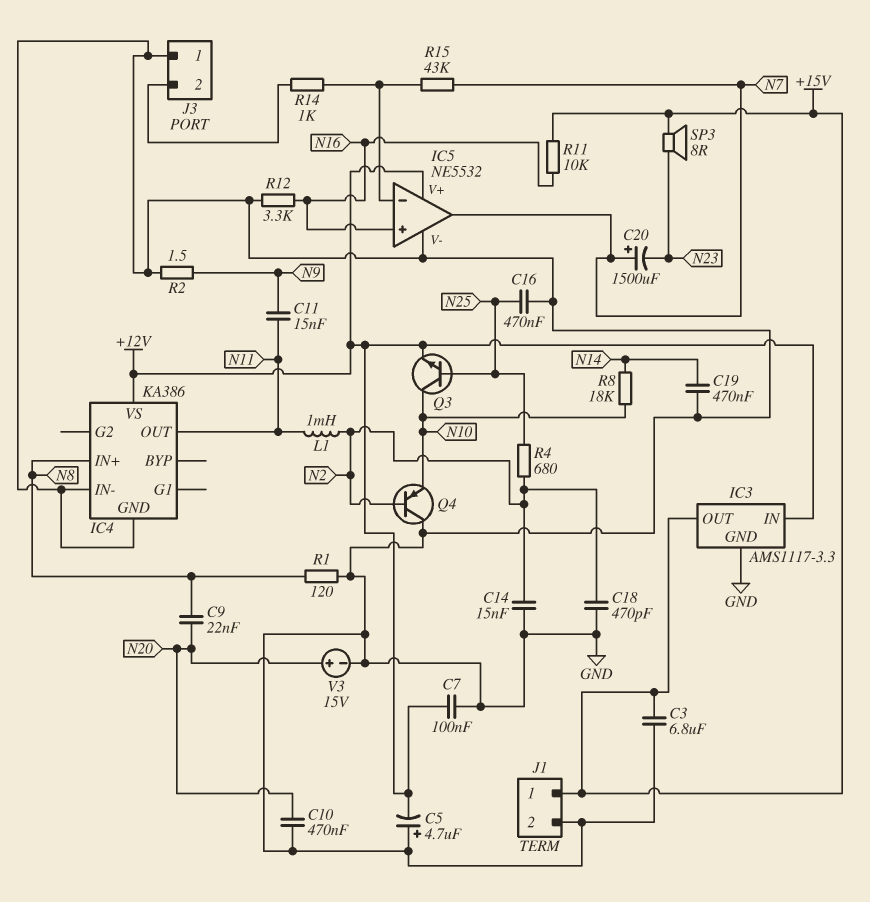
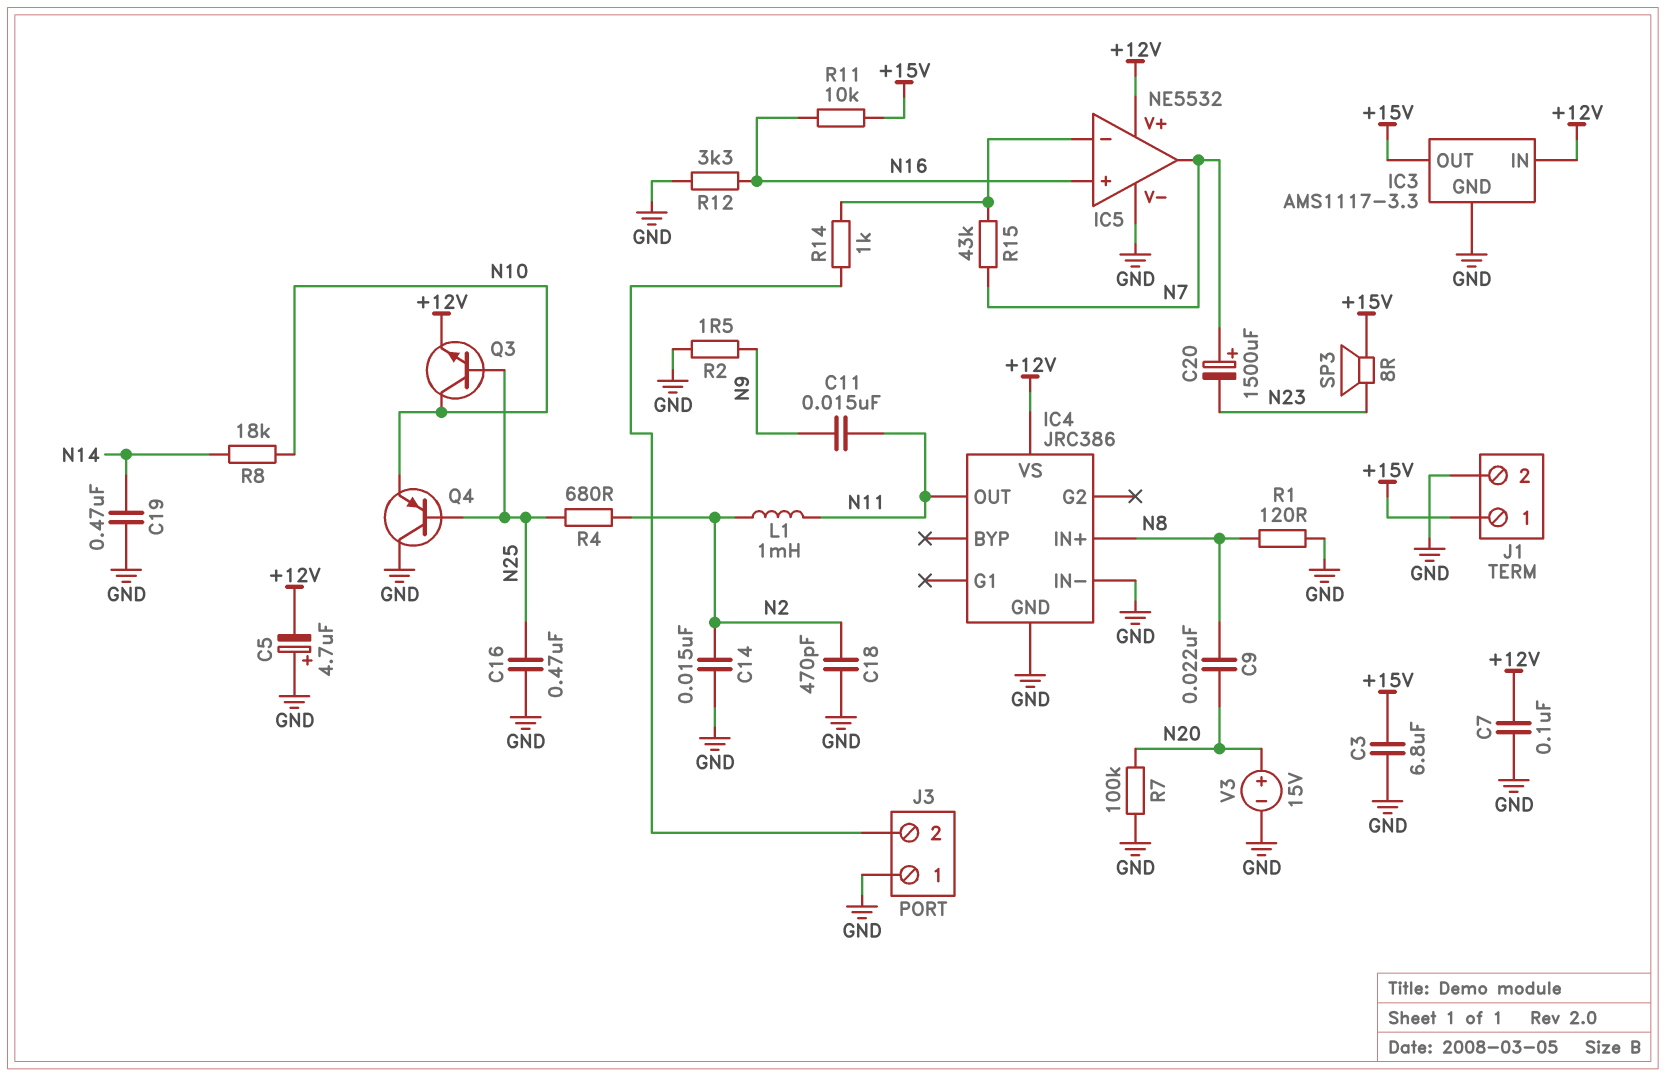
C10: 470nF (GND, N20) -> none
IC4: KA386 -> JRC386
Q4: PNP (B N2, C GND, E N10) -> PNP (B N25, C GND, E N10)
R7: none -> 100k (GND, N20)

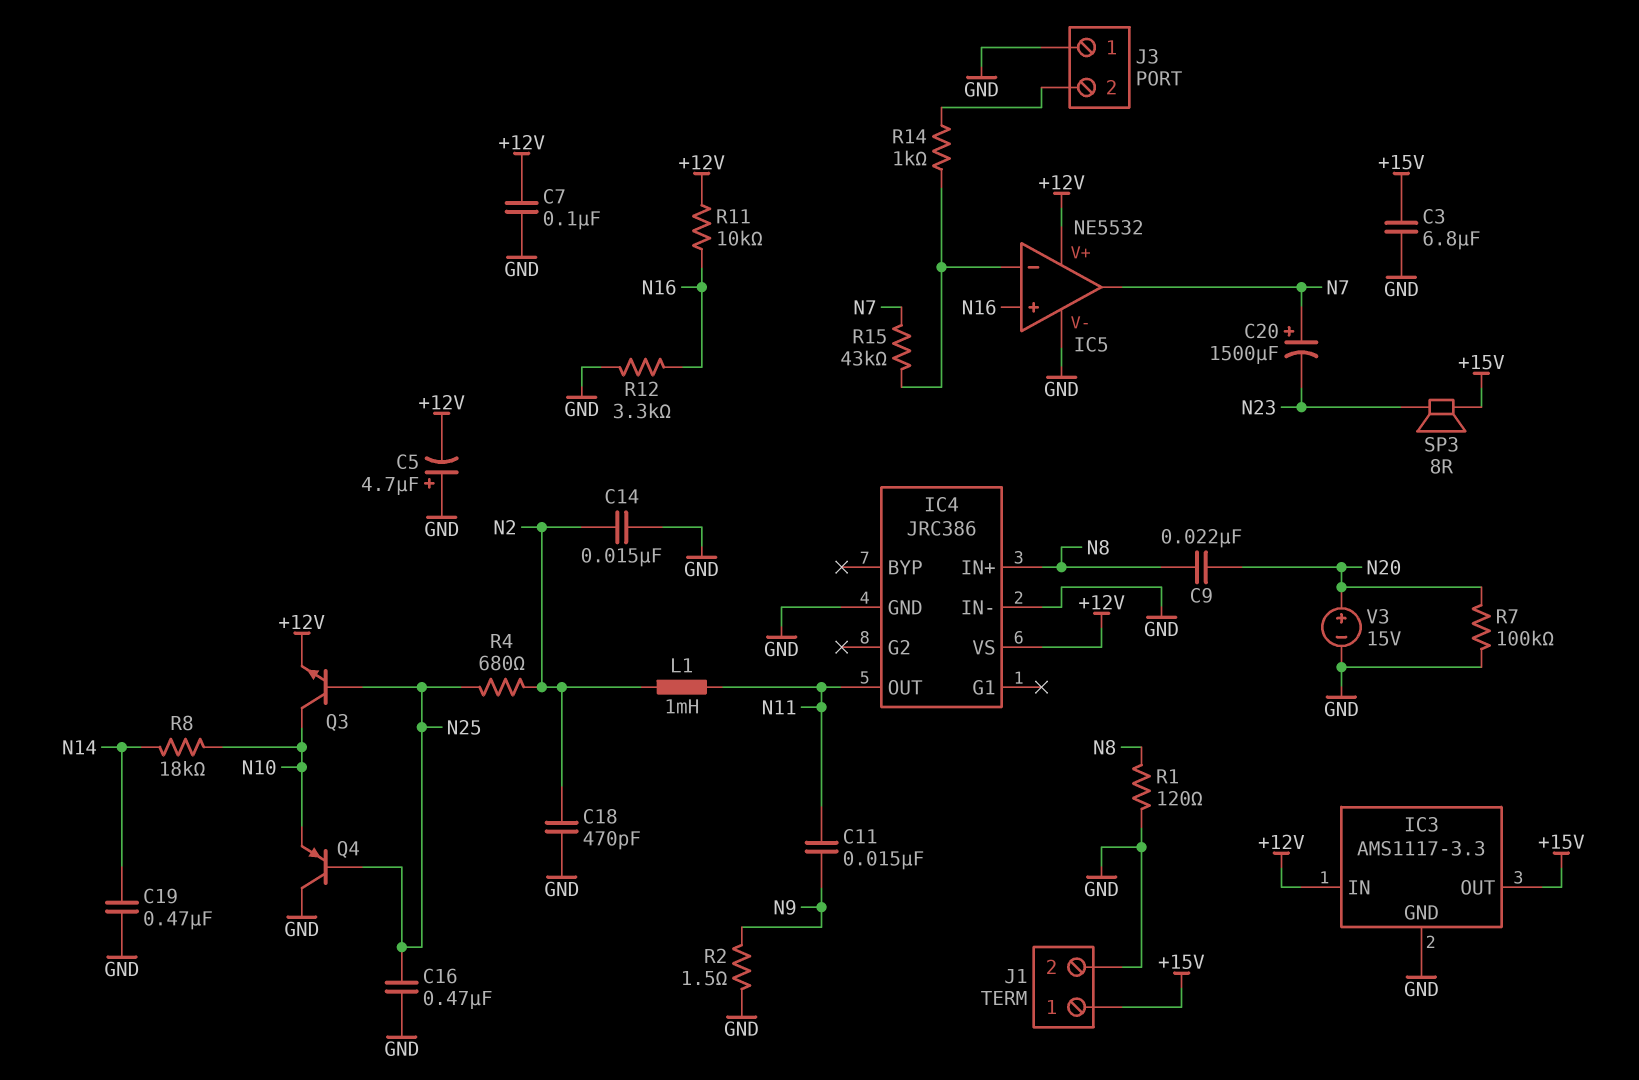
R11: 10k (+15V, N16) -> 10k (+12V, N16)

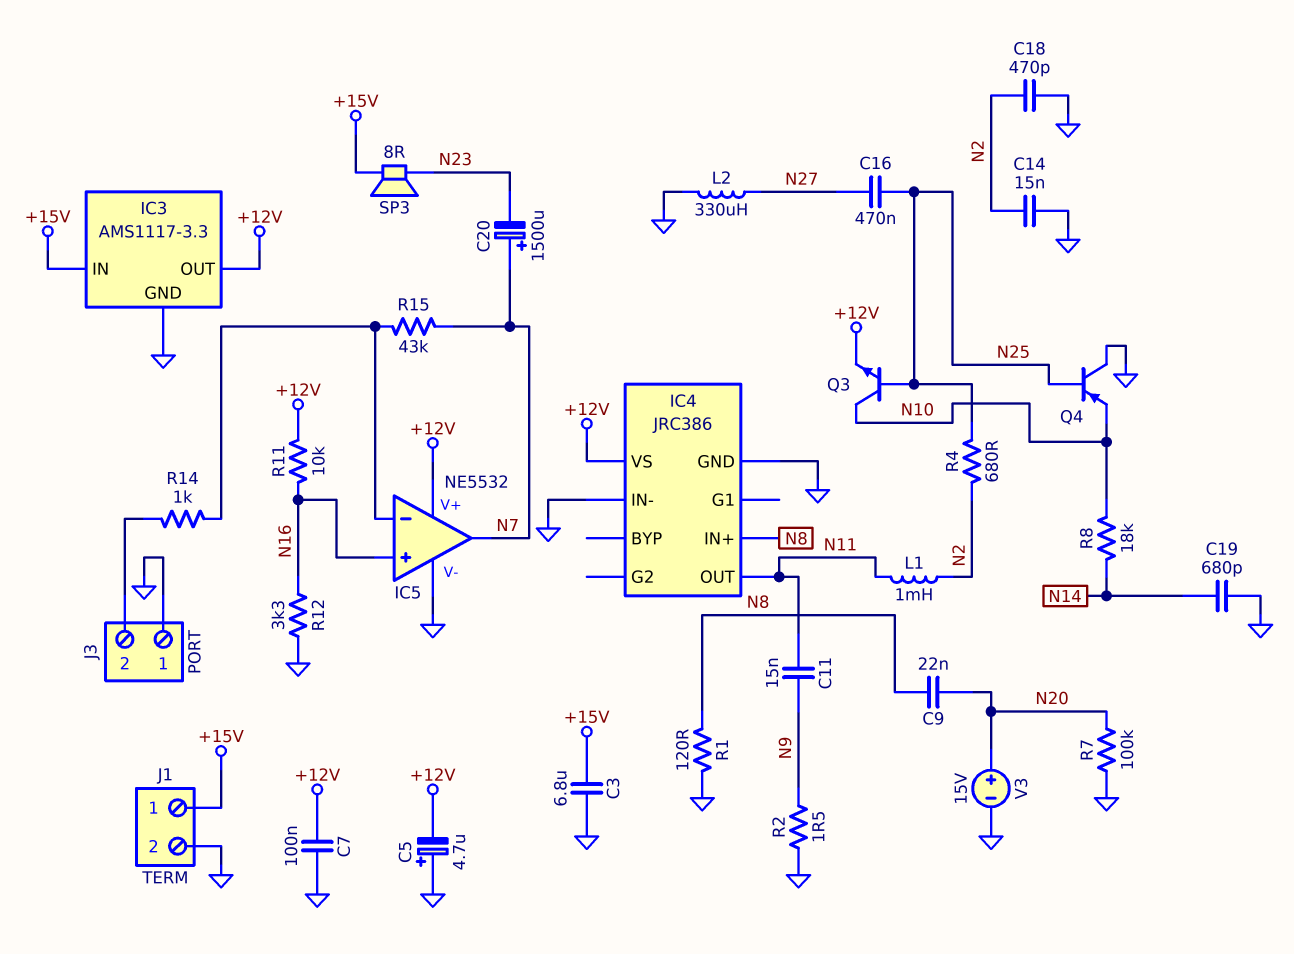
C16: 470nF (GND, N25) -> 470nF (N25, N27)
C19: 470nF (GND, N14) -> 680pF (GND, N14)
IC3 pin IN: +12V -> +15V
IC3 pin OUT: +15V -> +12V
L2: none -> 330uH (GND, N27)

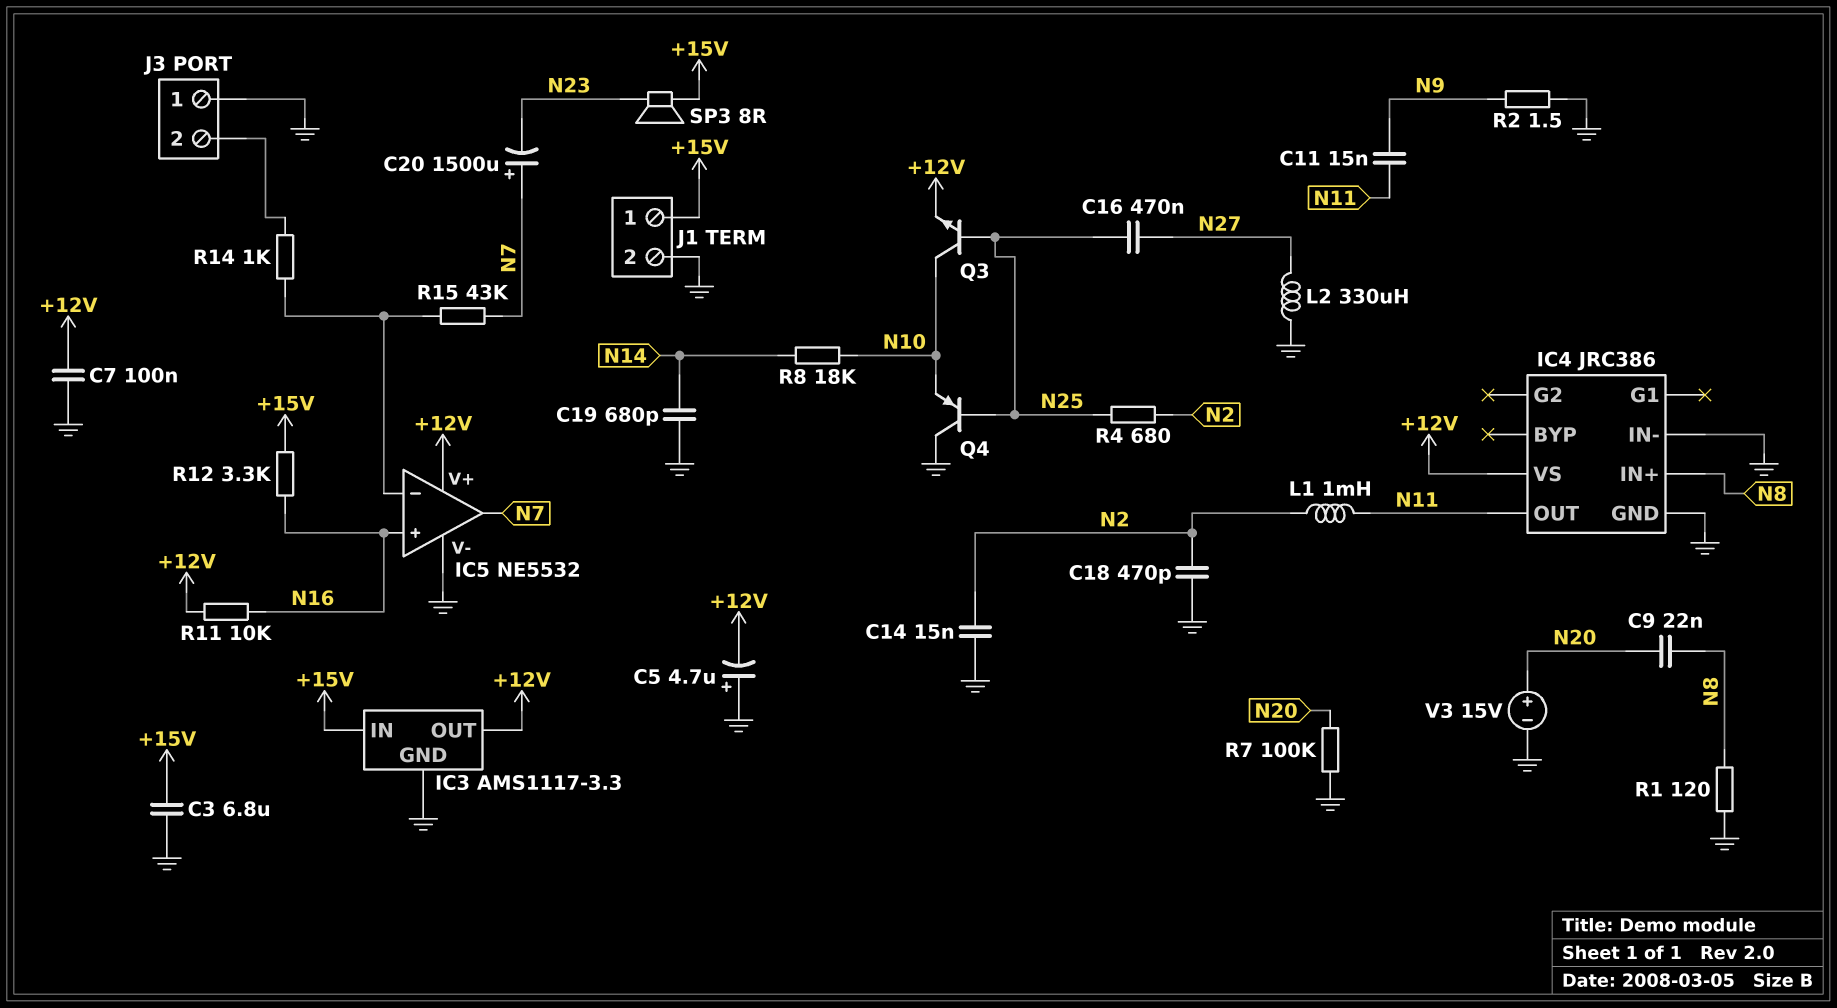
R12: 3.3k (GND, N16) -> 3.3k (+15V, N16)

